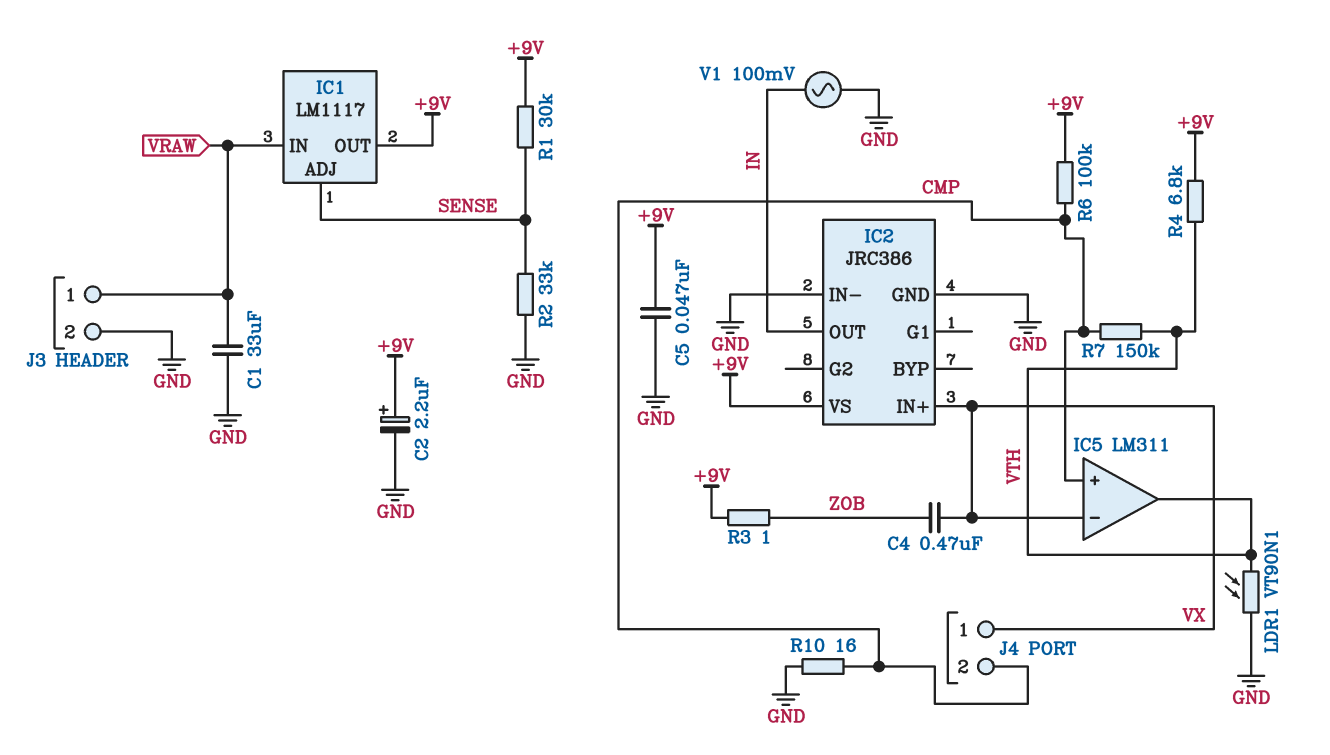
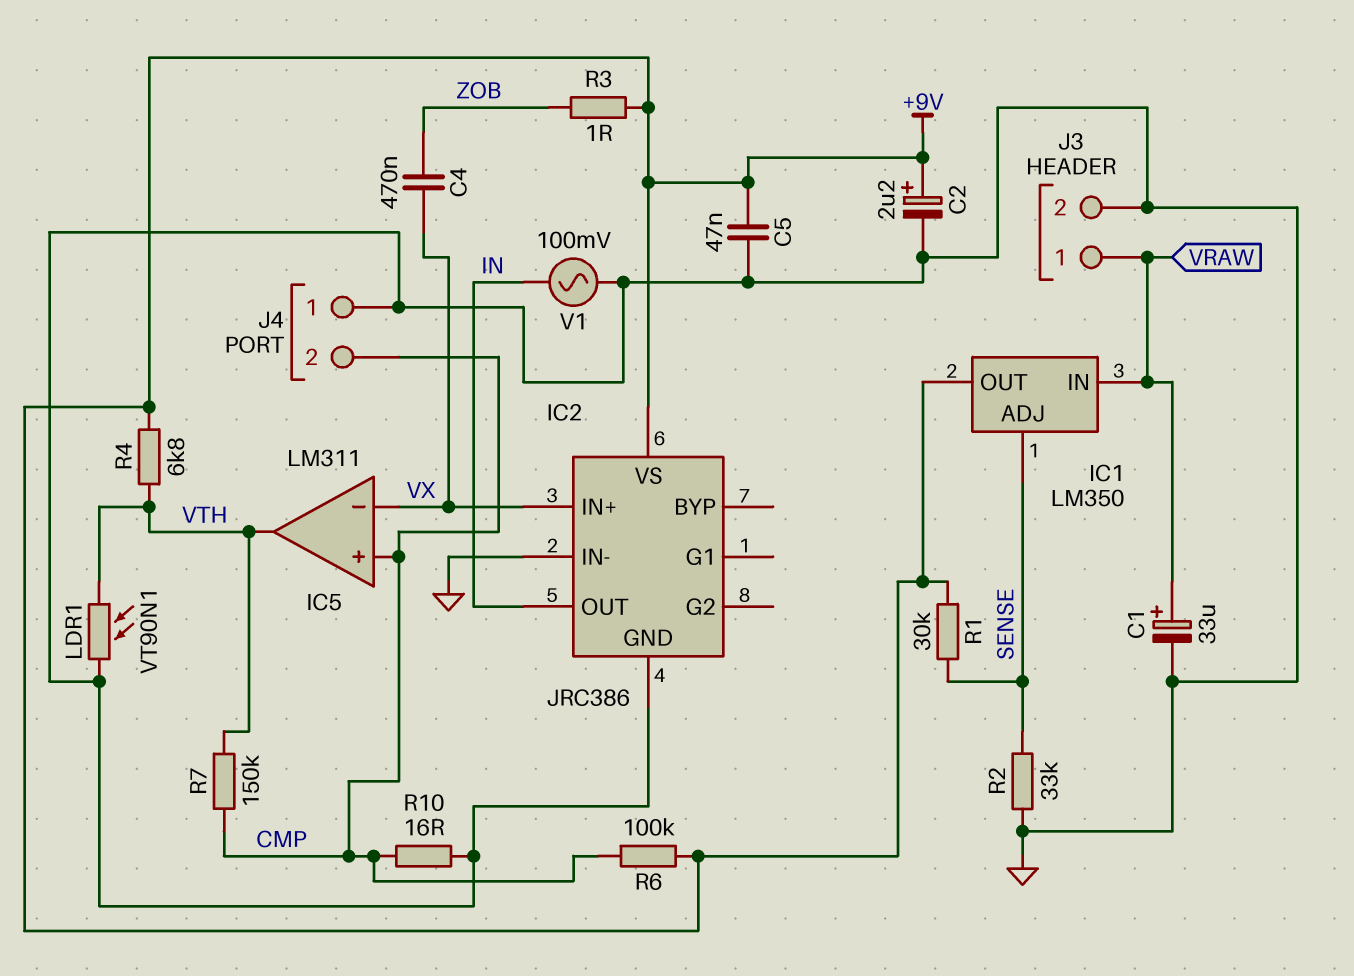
C1: 33uF (GND, VRAW) -> 33uF (plus VRAW, minus GND)
IC1: LM1117 -> LM350
J4 pin 1: VX -> GND

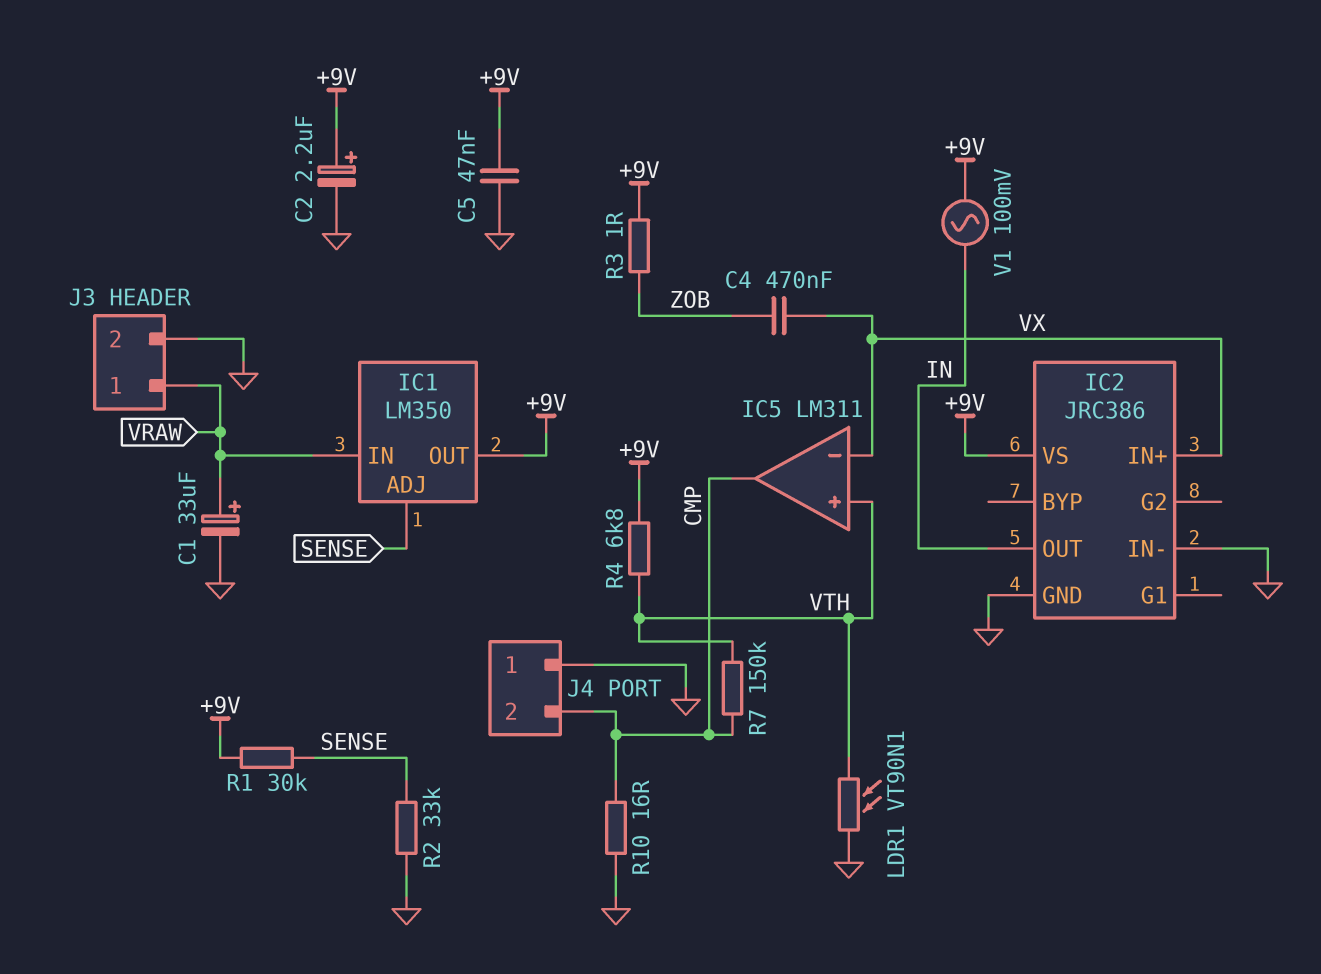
IC5 pin in+: CMP -> VTH
IC5 pin out: VTH -> CMP
R6: 100k (+9V, CMP) -> none
V1: AC 100mV (GND, IN) -> AC 100mV (+9V, IN)

